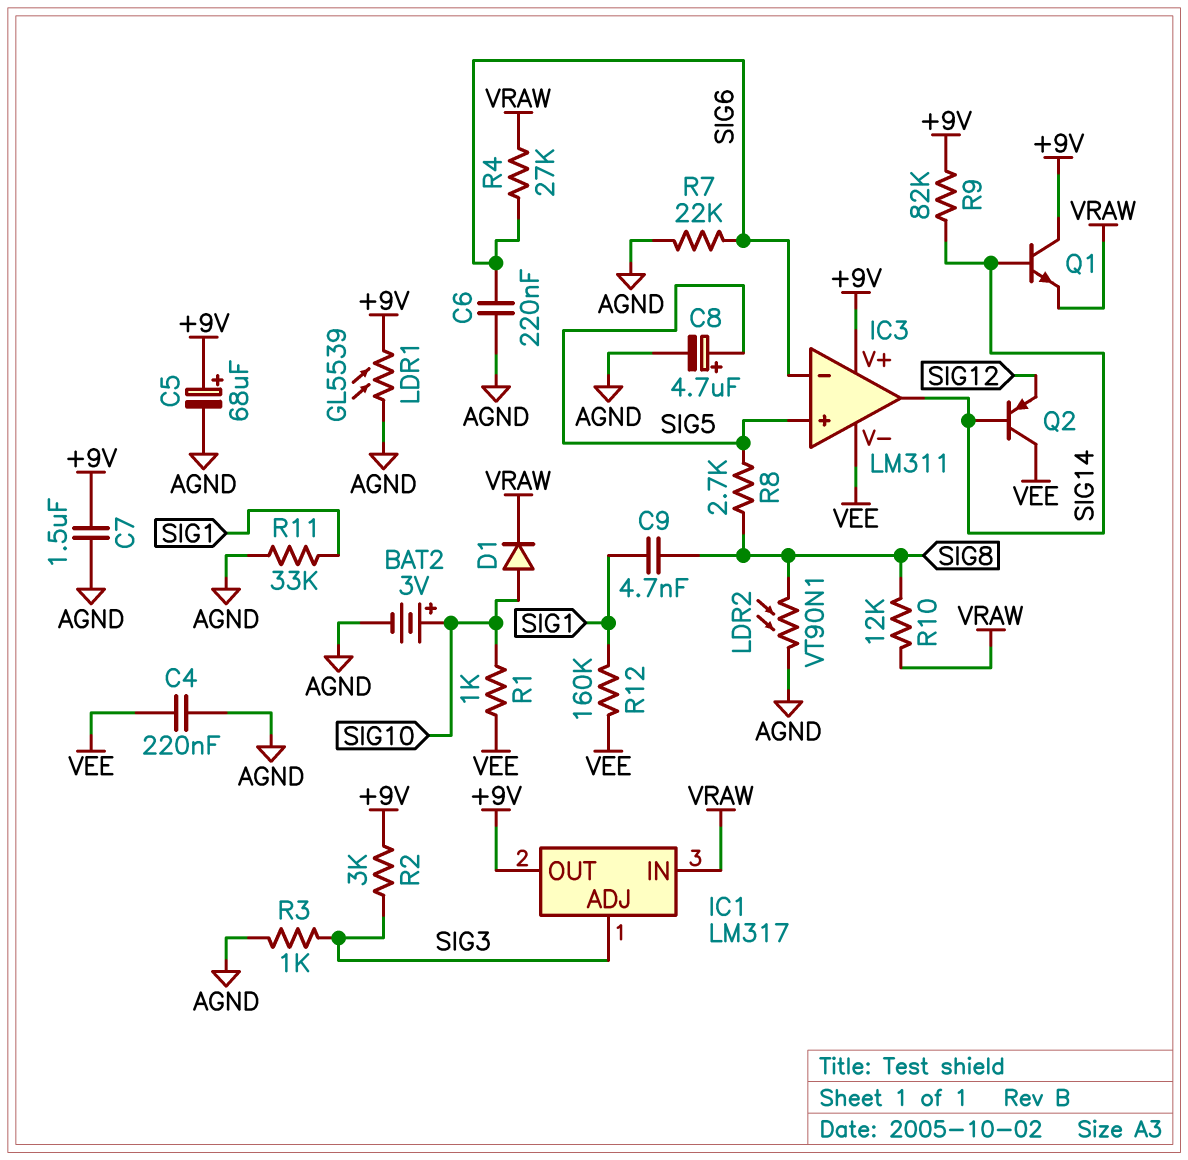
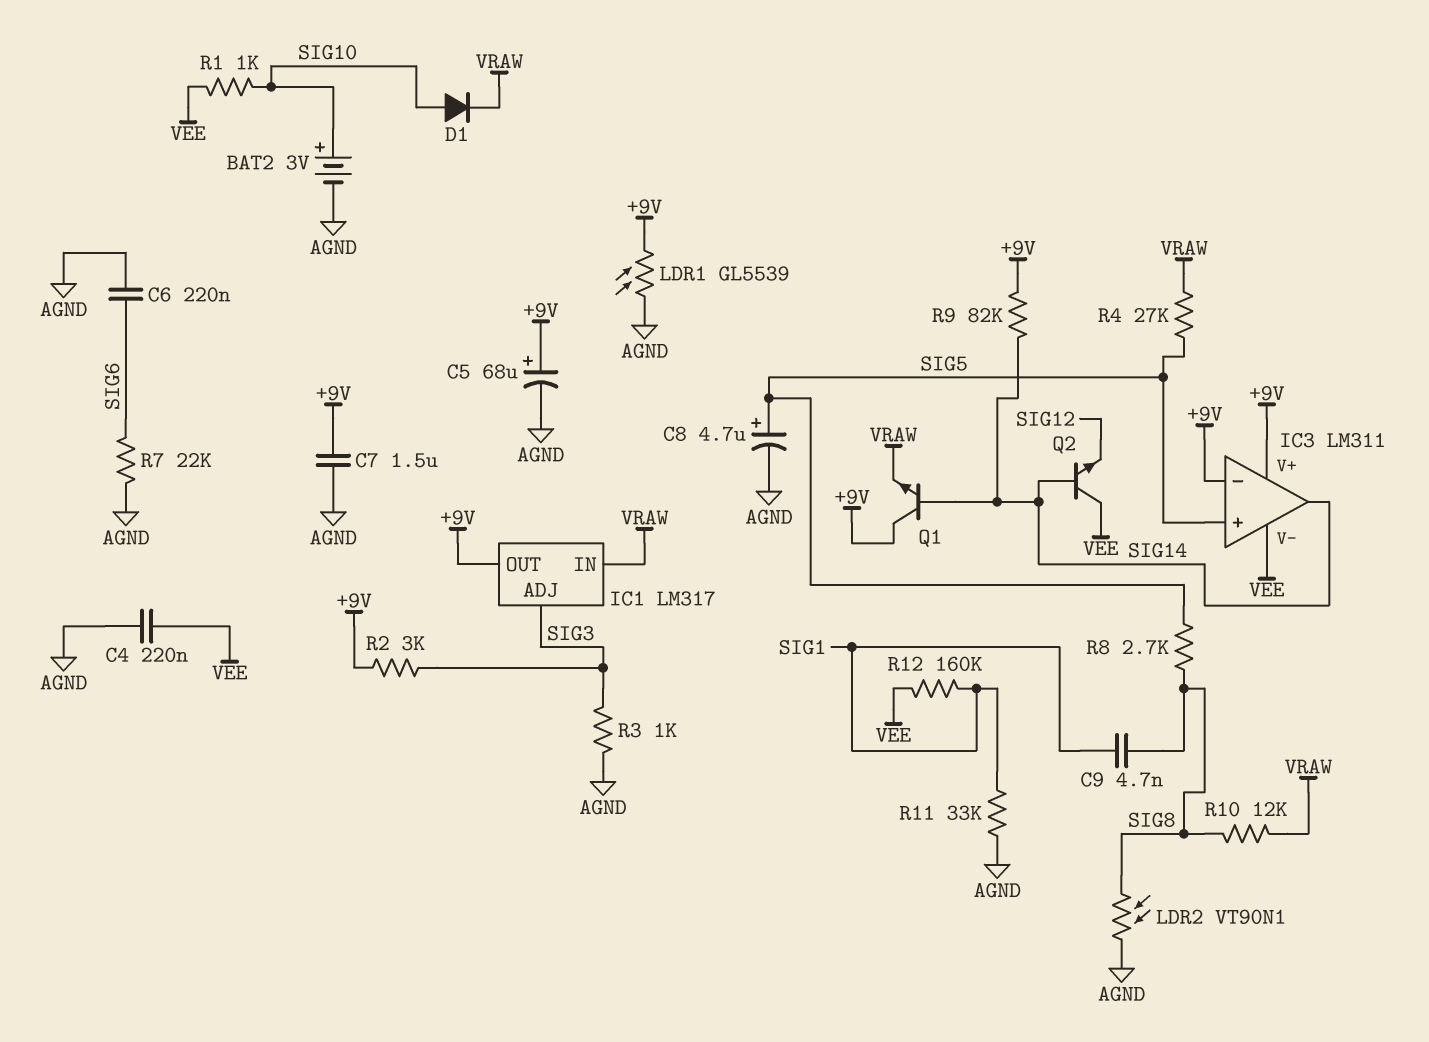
IC3 pin in-: SIG6 -> +9V
Q2: PNP (B SIG14, C VEE, E SIG12) -> NPN (B SIG14, C VEE, E SIG12)
R4: 27k (SIG6, VRAW) -> 27k (SIG5, VRAW)

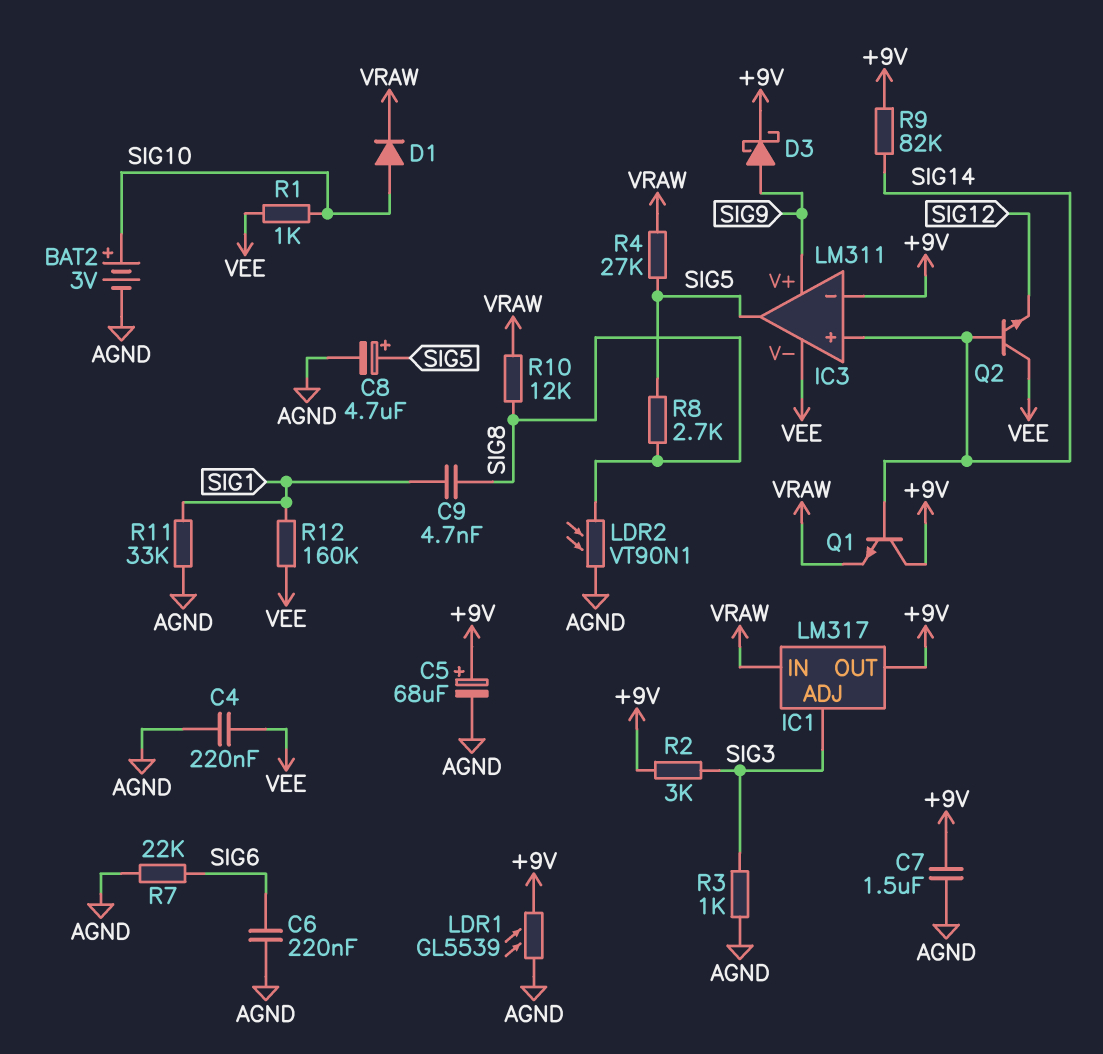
D3: none -> schottky (A SIG9, K +9V)
IC3 pin V+: +9V -> SIG9
IC3 pin in+: SIG5 -> SIG14
IC3 pin out: SIG14 -> SIG5

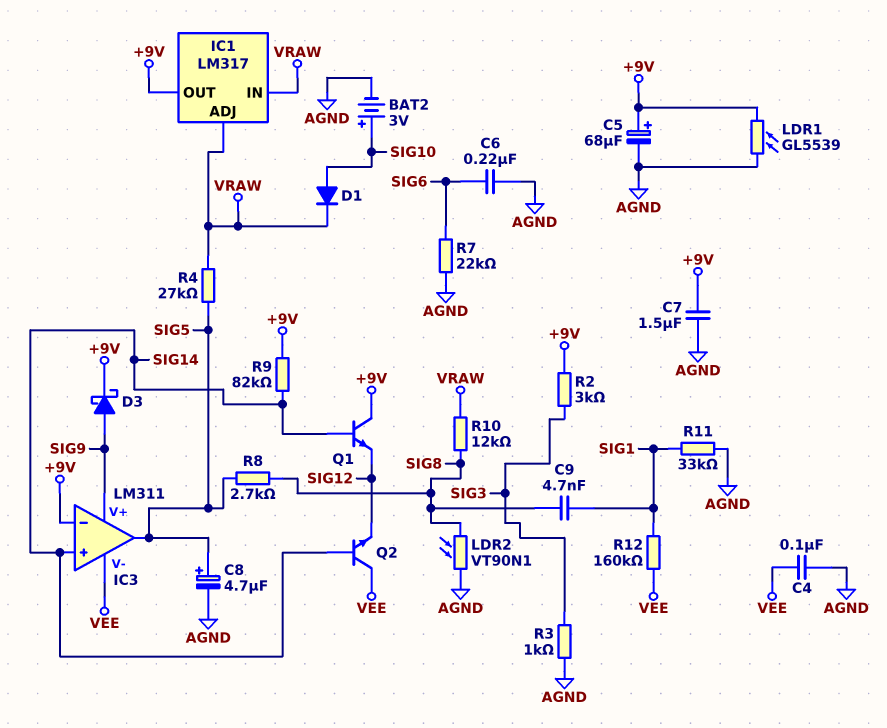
C4: 220nF (AGND, VEE) -> 100nF (AGND, VEE)
IC1 pin ADJ: SIG3 -> VRAW
Q1: NPN (B SIG14, C +9V, E VRAW) -> NPN (B SIG14, C +9V, E SIG12)
R1: 1k (SIG10, VEE) -> none

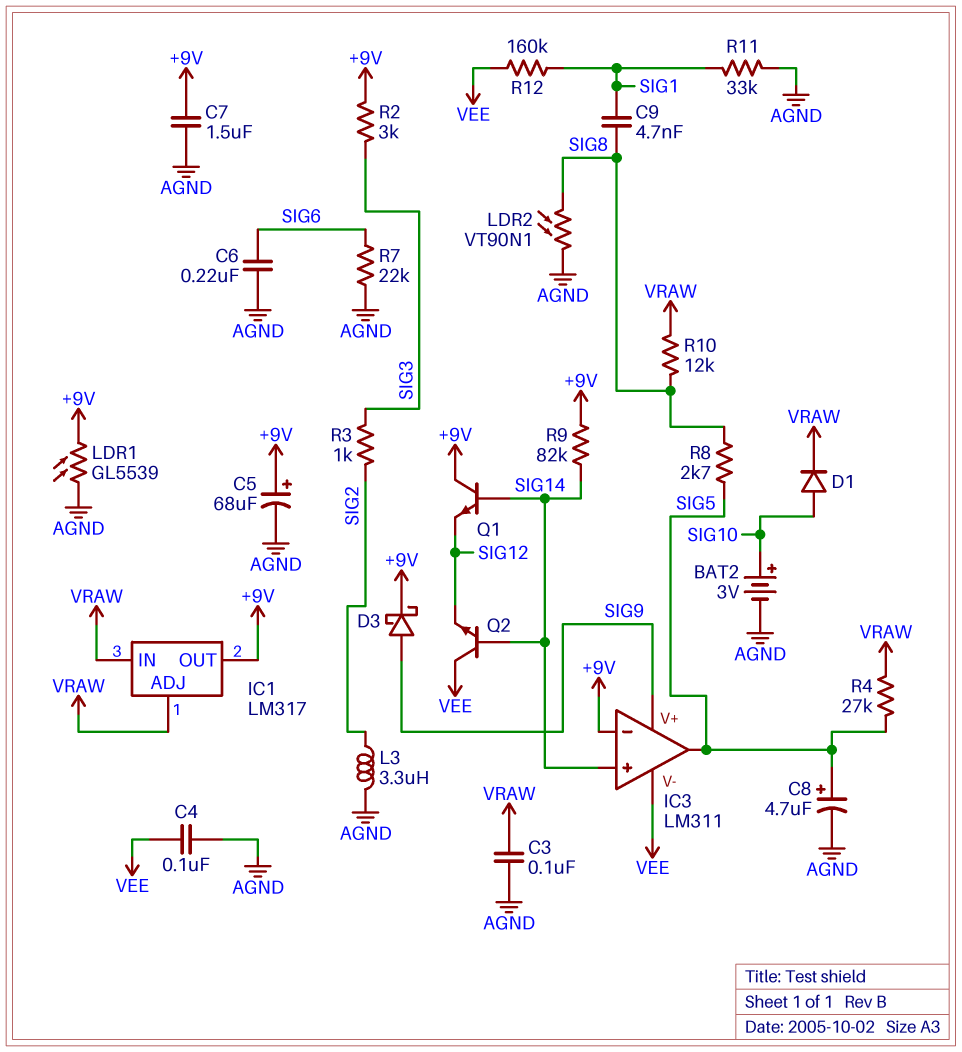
C3: none -> 100nF (AGND, VRAW)
L3: none -> 3.3uH (AGND, SIG2)
R3: 1k (AGND, SIG3) -> 1k (SIG2, SIG3)

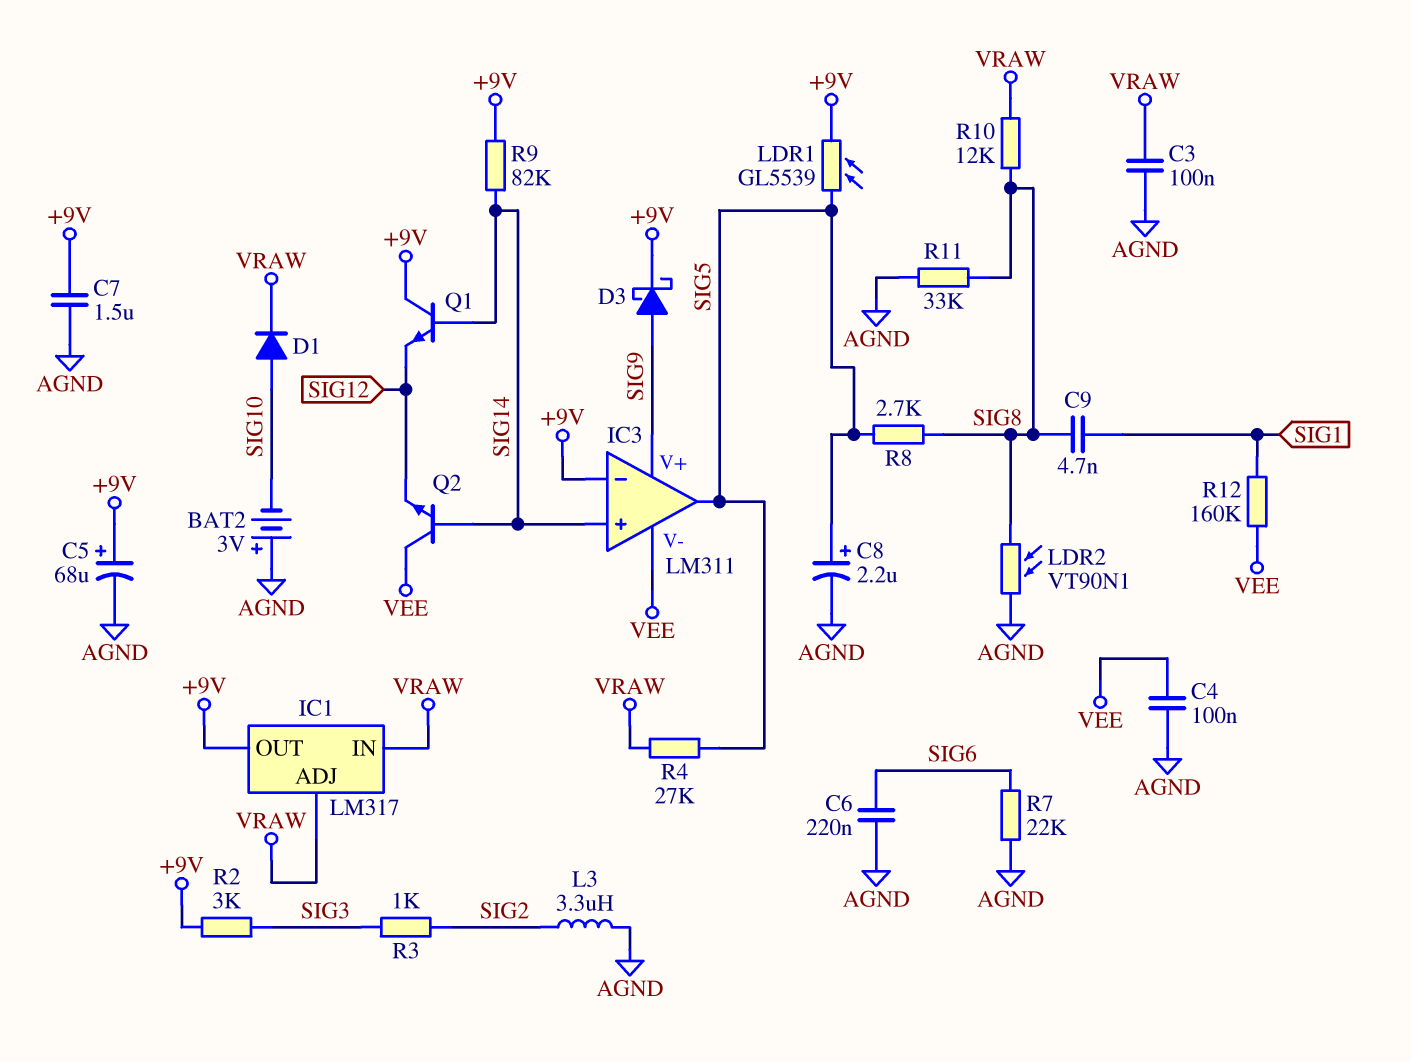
BAT2: 3V (plus SIG10, minus AGND) -> 3V (plus AGND, minus SIG10)
C8: 4.7uF (plus SIG5, minus AGND) -> 2.2uF (plus SIG5, minus AGND)
LDR1: GL5539 (+9V, AGND) -> GL5539 (+9V, SIG5)
R11: 33k (AGND, SIG1) -> 33k (AGND, SIG8)

